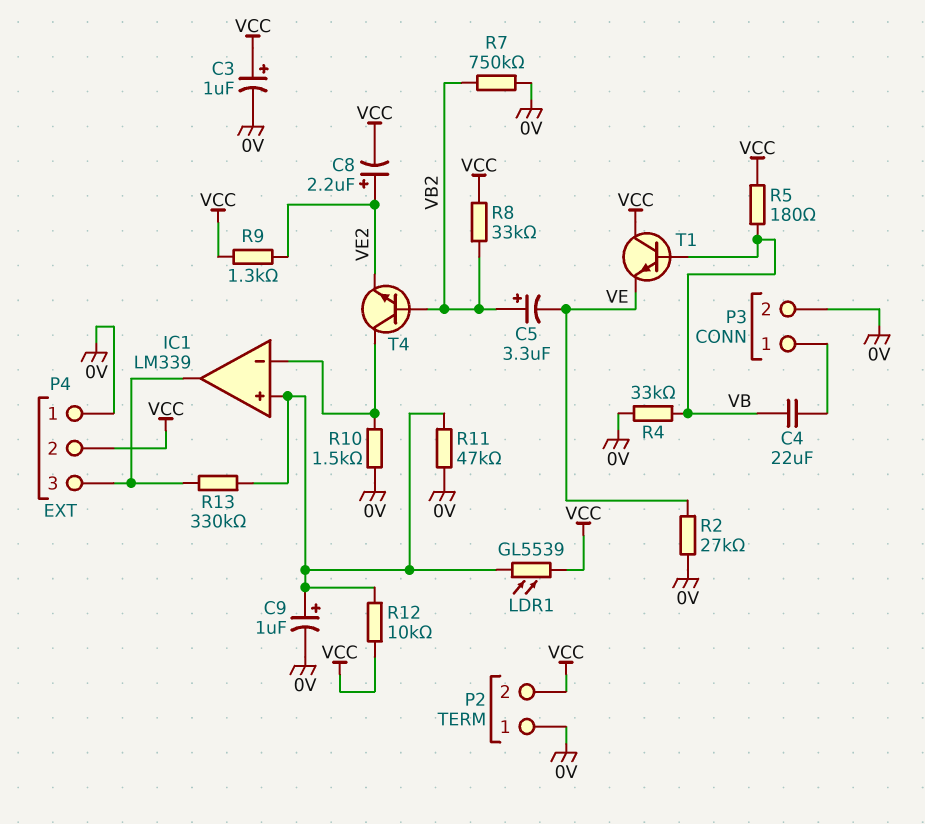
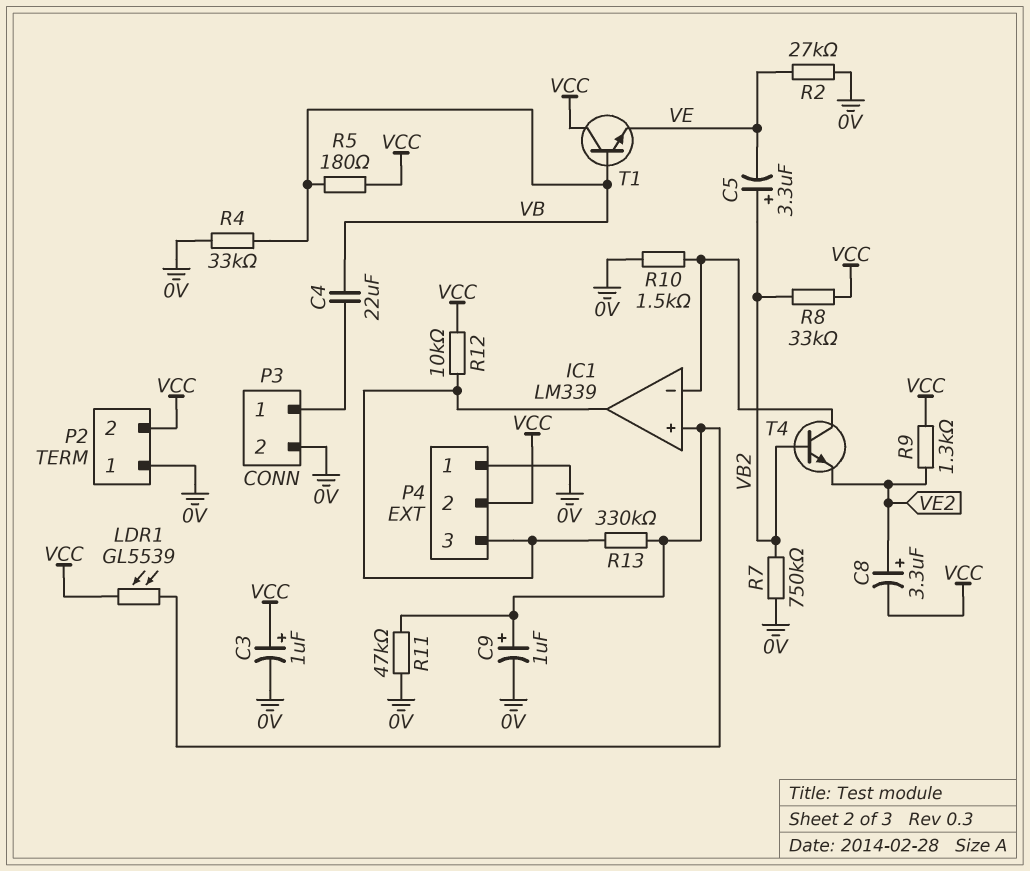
C8: 2.2uF (plus VE2, minus VCC) -> 3.3uF (plus VE2, minus VCC)
R12: 10k (IC1/in+, VCC) -> 10k (IC1/out, VCC)

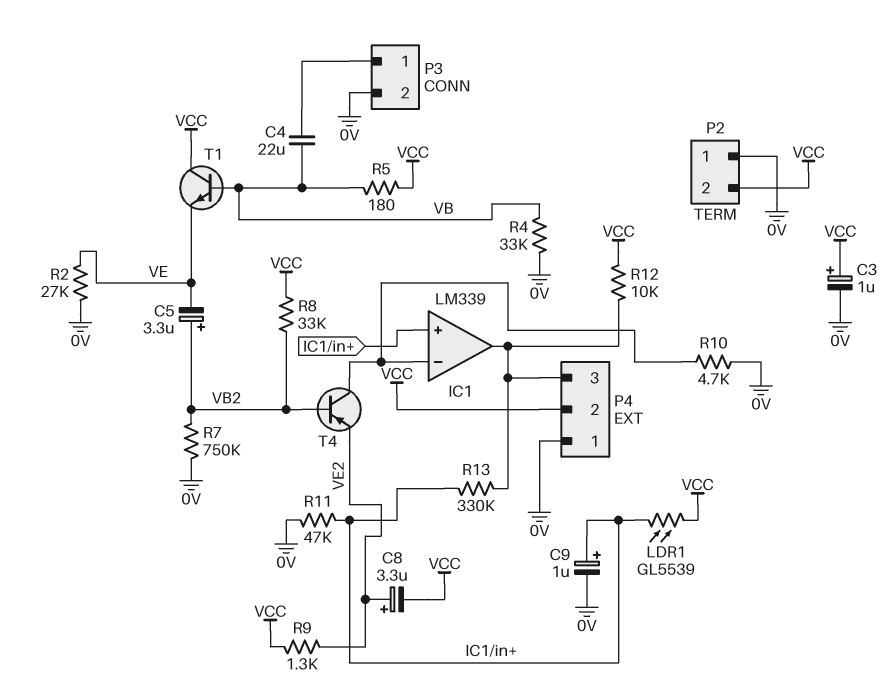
R10: 1.5k (0V, IC1/in-) -> 4.7k (0V, IC1/in-)
T4: NPN (B VB2, C IC1/in-, E VE2) -> PNP (B VB2, C IC1/in-, E VE2)

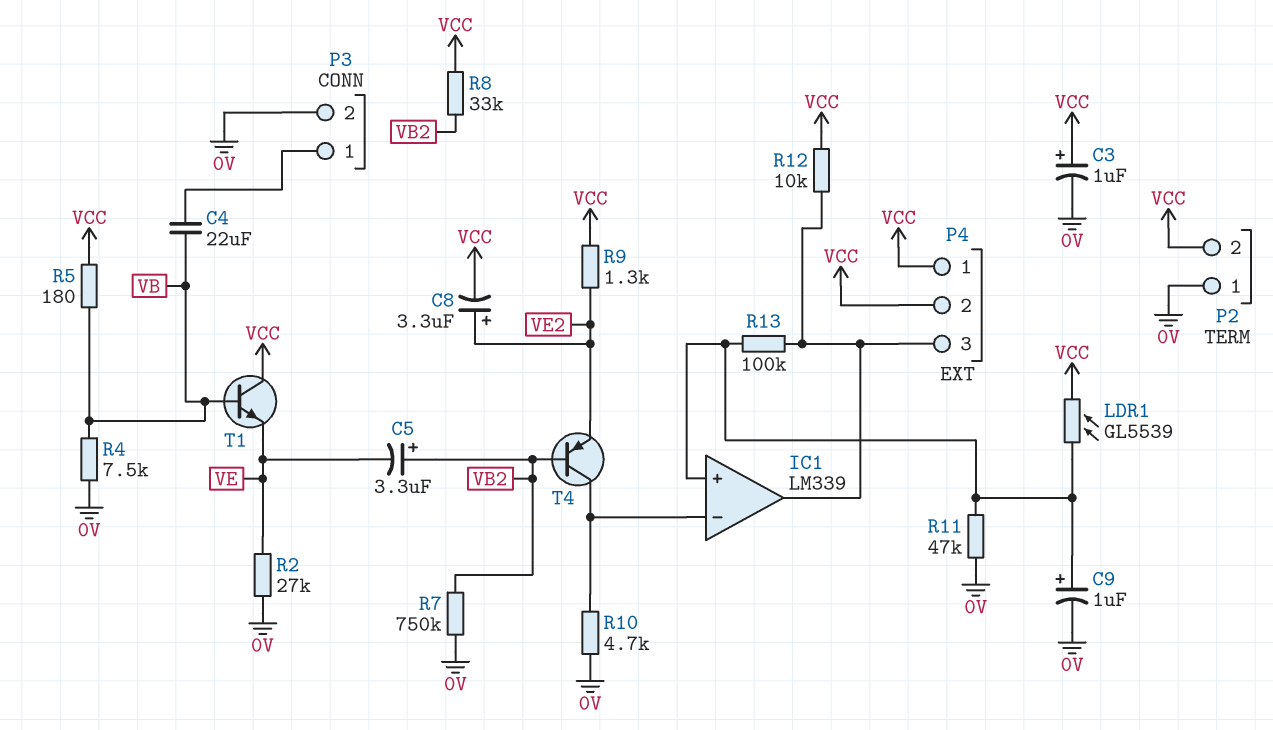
P4 pin 1: 0V -> VCC
R4: 33k (0V, VB) -> 7.5k (0V, VB)
R13: 330k (IC1/in+, IC1/out) -> 100k (IC1/in+, IC1/out)

